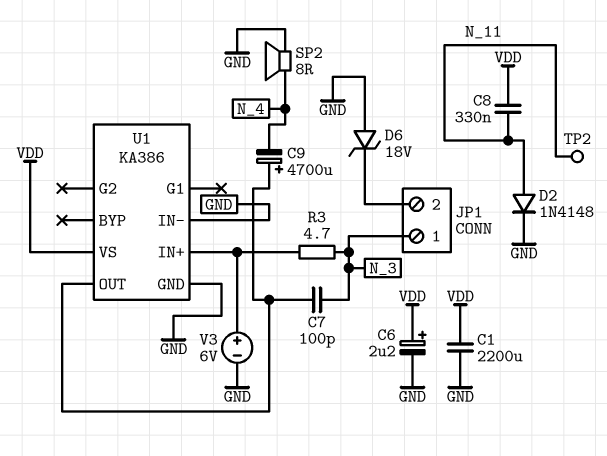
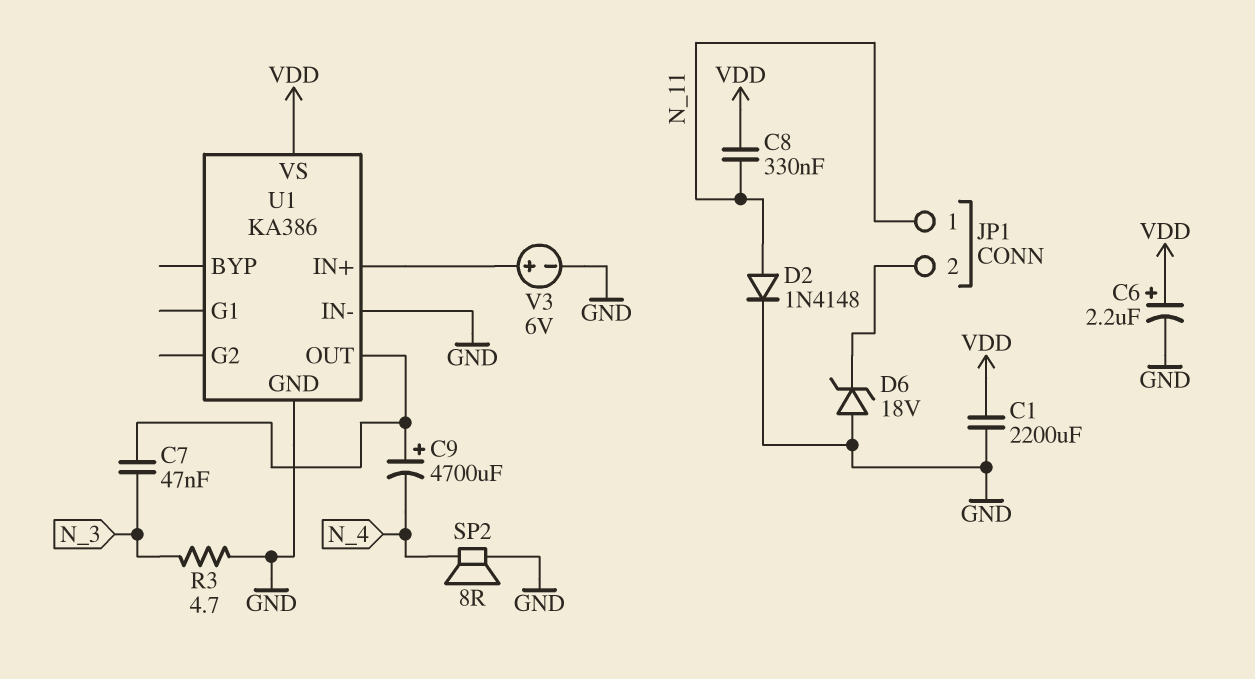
C7: 100pF (N_3, U1/OUT) -> 47nF (N_3, U1/OUT)
JP1 pin 1: N_3 -> N_11
R3: 4.7 (N_3, U1/IN+) -> 4.7 (GND, N_3)
TP2: test point (N_11) -> none

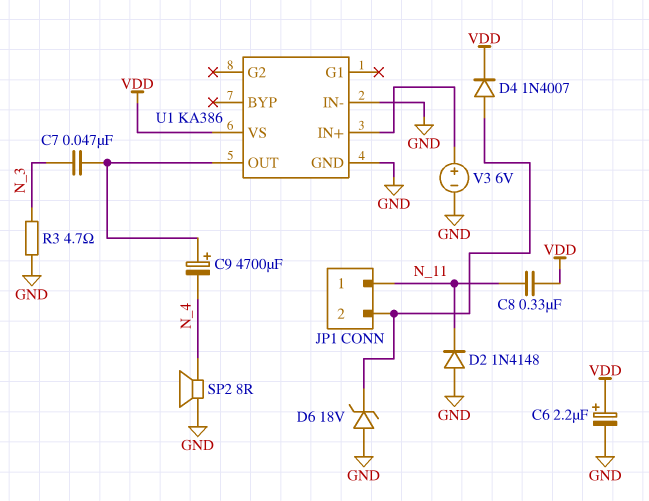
C1: 2200uF (GND, VDD) -> none
D2: diode 1N4148 (A N_11, K GND) -> diode 1N4148 (A GND, K N_11)
D4: none -> diode 1N4007 (A JP1/2, K VDD)

